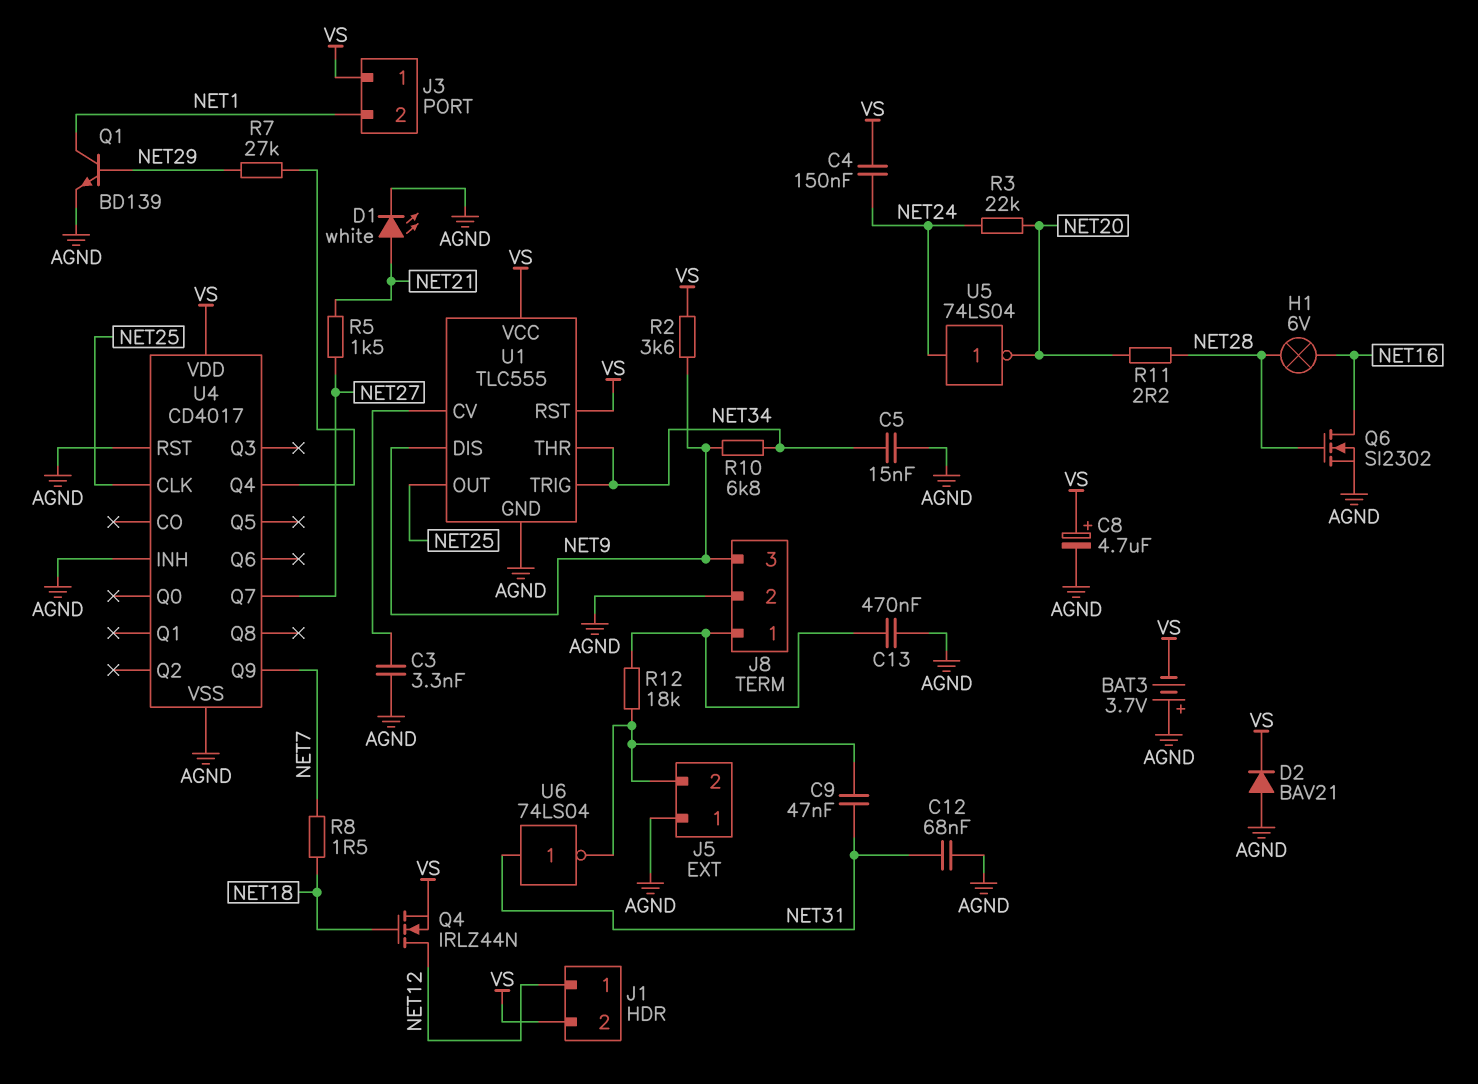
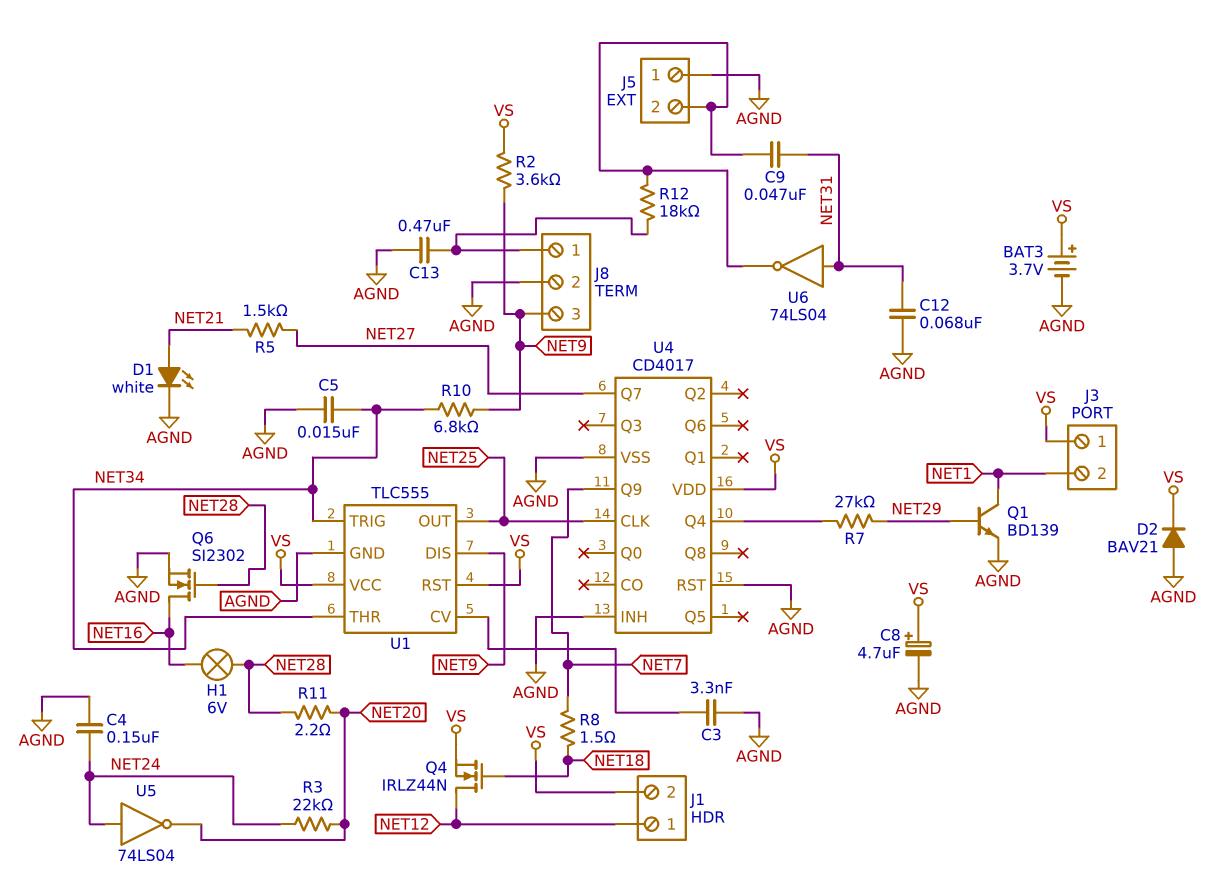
BAT3: 3.7V (plus AGND, minus VS) -> 3.7V (plus VS, minus AGND)
C4: 150nF (NET24, VS) -> 150nF (AGND, NET24)

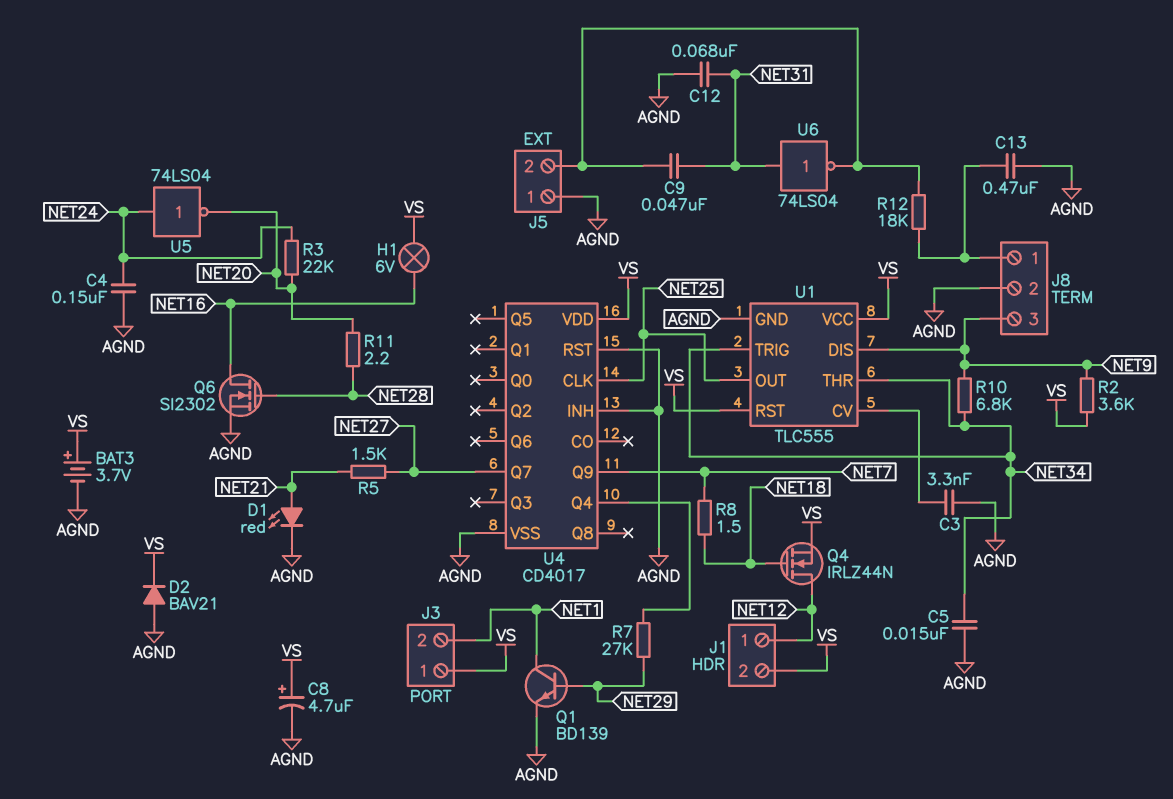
D1: LED white (A NET21, K AGND) -> LED red (A NET21, K AGND)
H1: lamp 6V (NET16, NET28) -> lamp 6V (NET16, VS)

